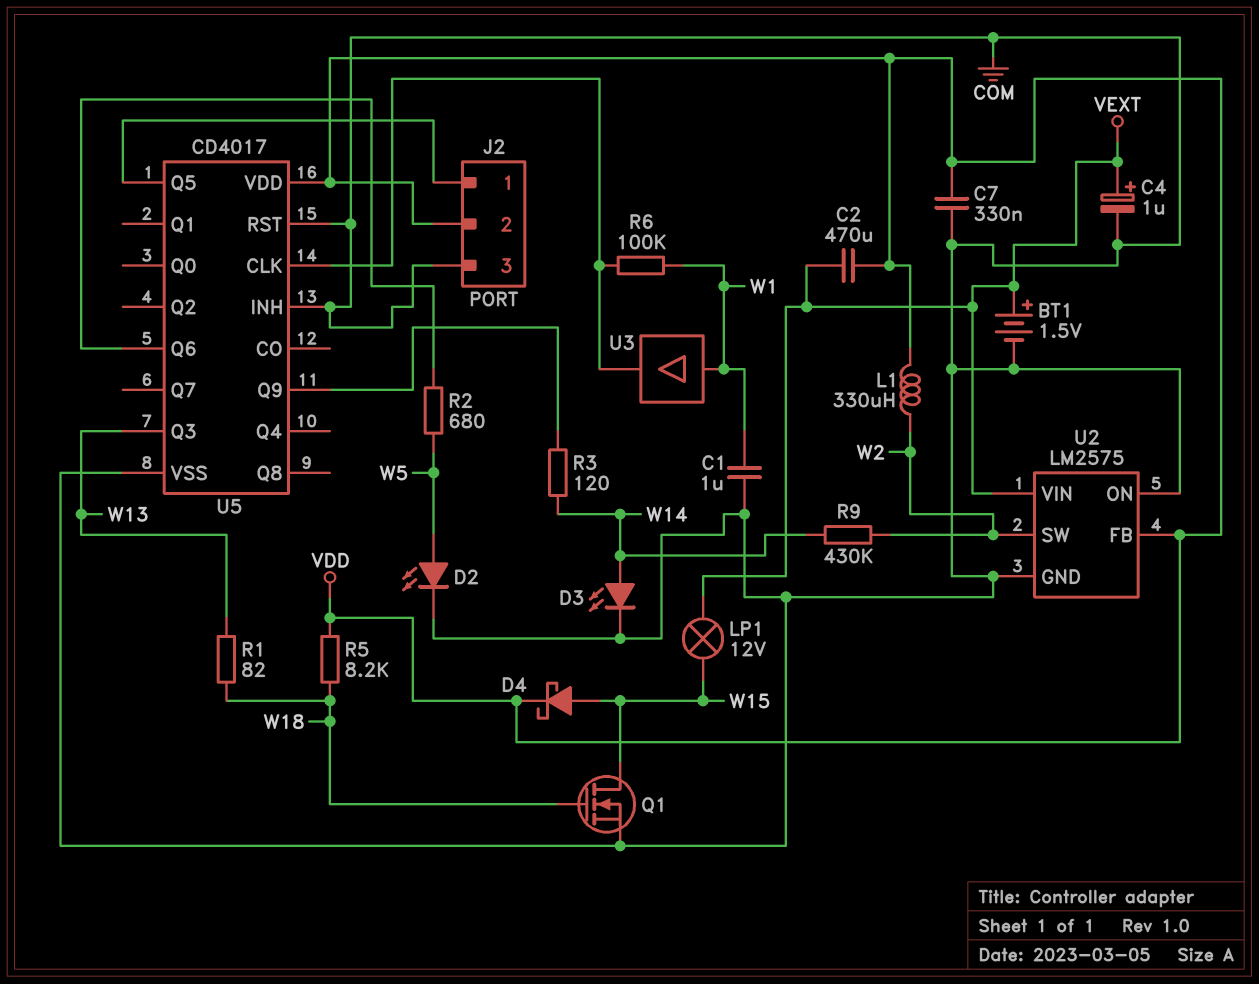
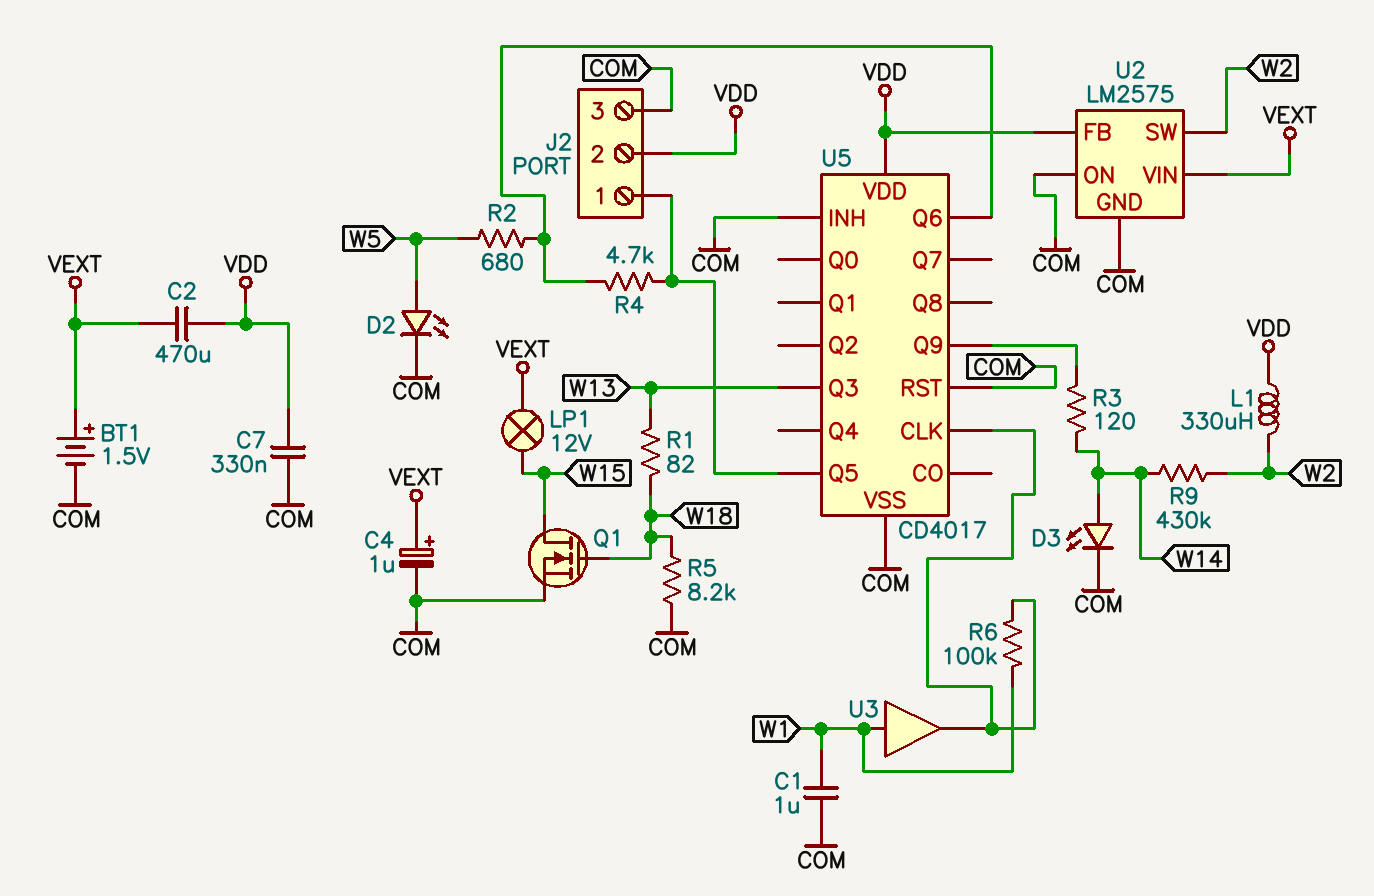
D4: schottky (A W15, K VDD) -> none
R4: none -> 4.7k (J2/1, U5/Q6)
R5: 8.2k (VDD, W18) -> 8.2k (COM, W18)

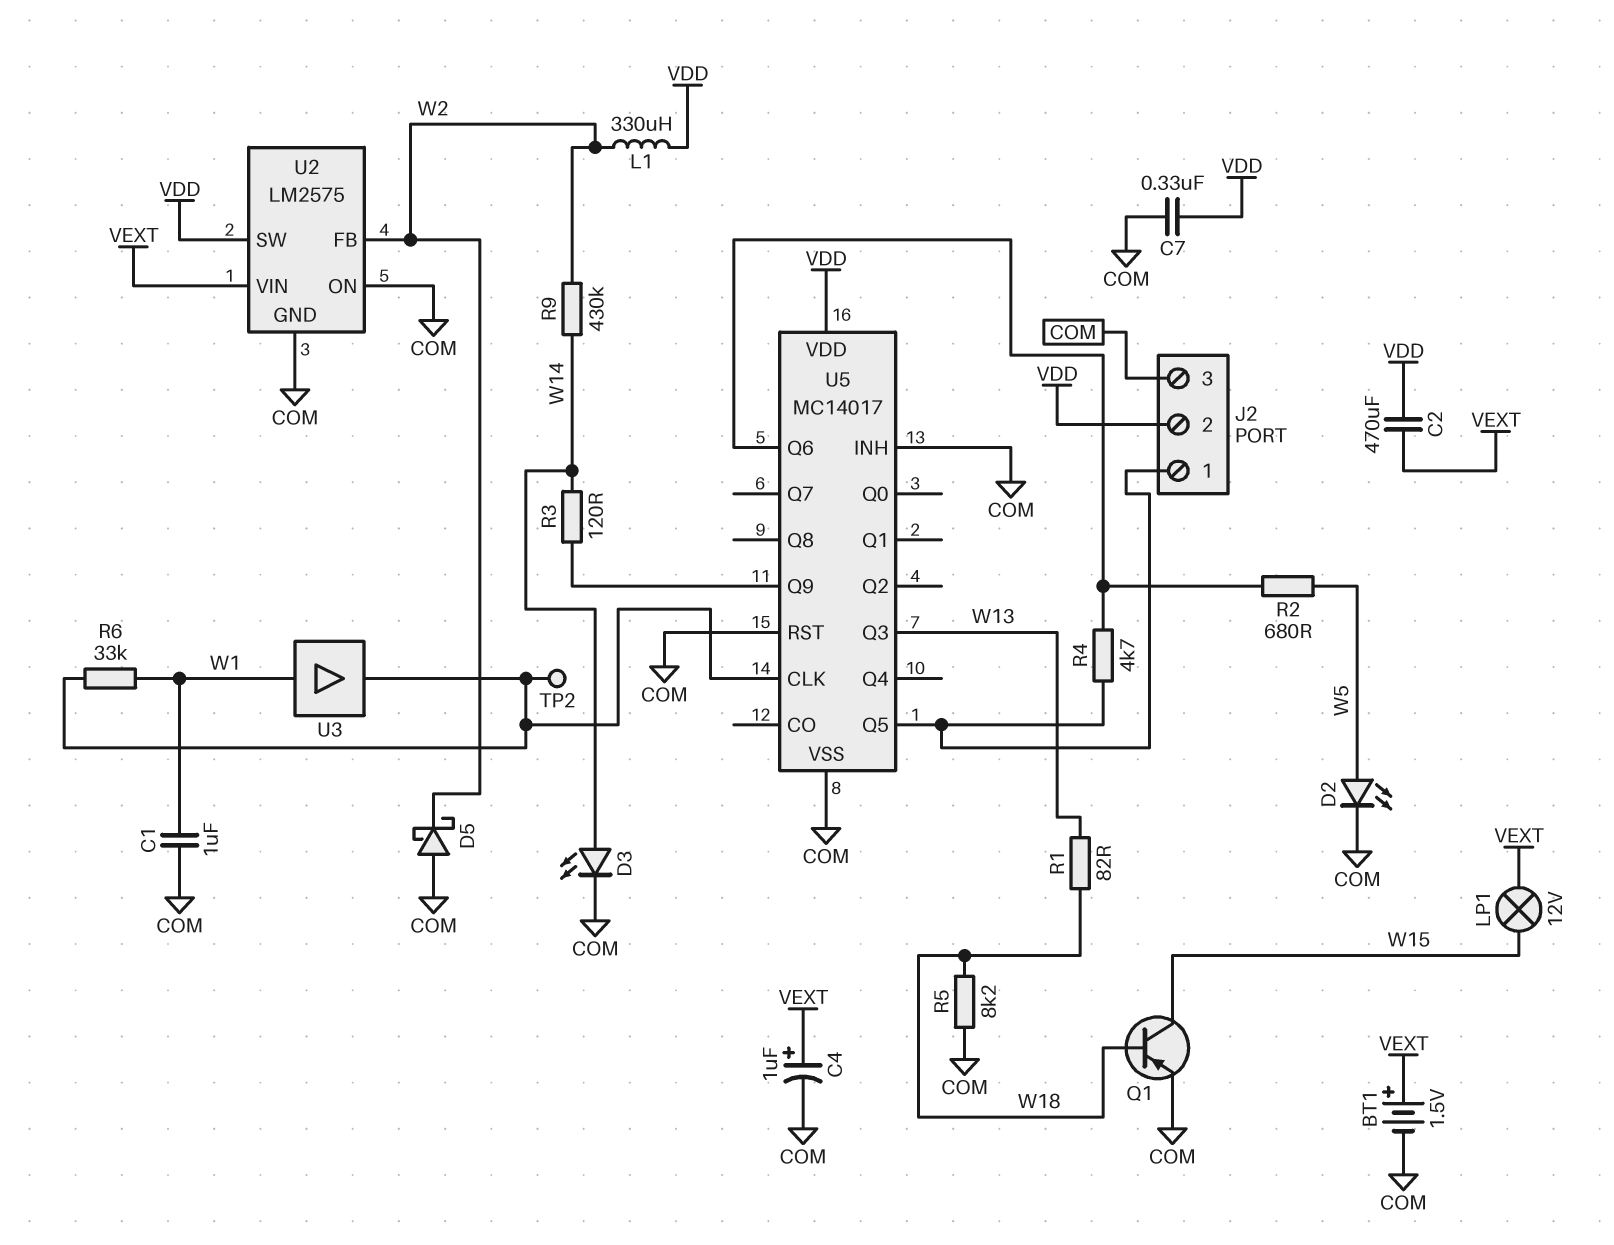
D5: none -> schottky (A COM, K W2)
Q1: NMOS (G W18, D W15, S COM) -> PNP (B W18, C W15, E COM)
R6: 100k (U5/CLK, W1) -> 33k (U5/CLK, W1)
TP2: none -> test point (U5/CLK)
U2 pin FB: VDD -> W2
U2 pin SW: W2 -> VDD
U5: CD4017 -> MC14017

